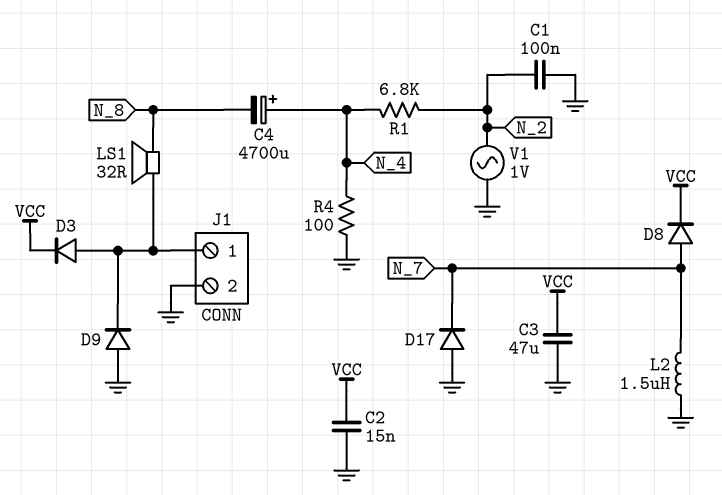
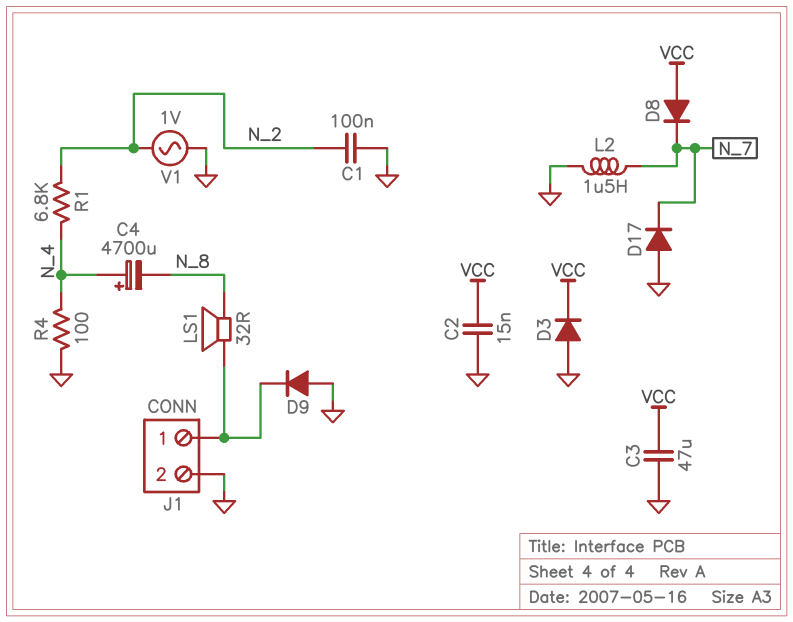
D3: diode (A J1/1, K VCC) -> diode (A GND, K VCC)
D8: diode (A N_7, K VCC) -> diode (A VCC, K N_7)

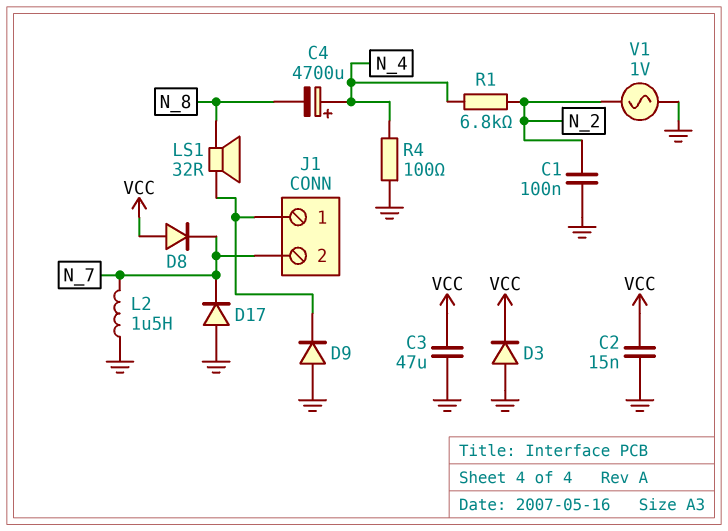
J1 pin 2: GND -> N_7

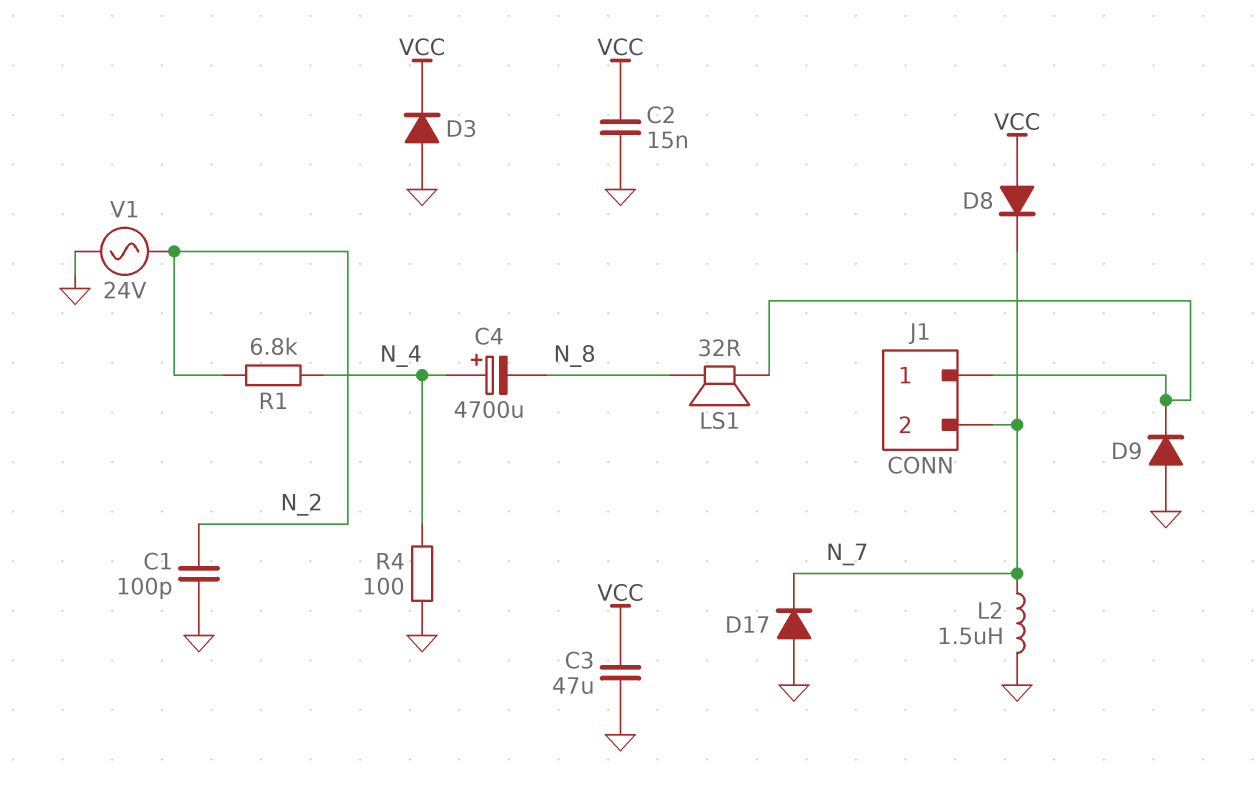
C1: 100nF (GND, N_2) -> 100pF (GND, N_2)
V1: AC 1V (GND, N_2) -> AC 24V (GND, N_2)

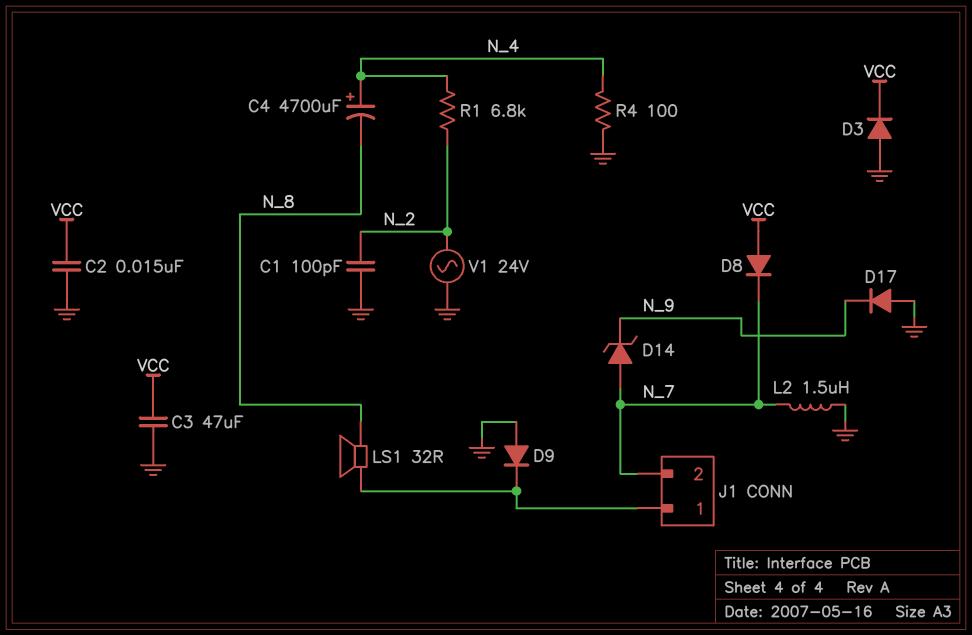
D14: none -> zener (A N_7, K N_9)
D17: diode (A GND, K N_7) -> diode (A GND, K N_9)

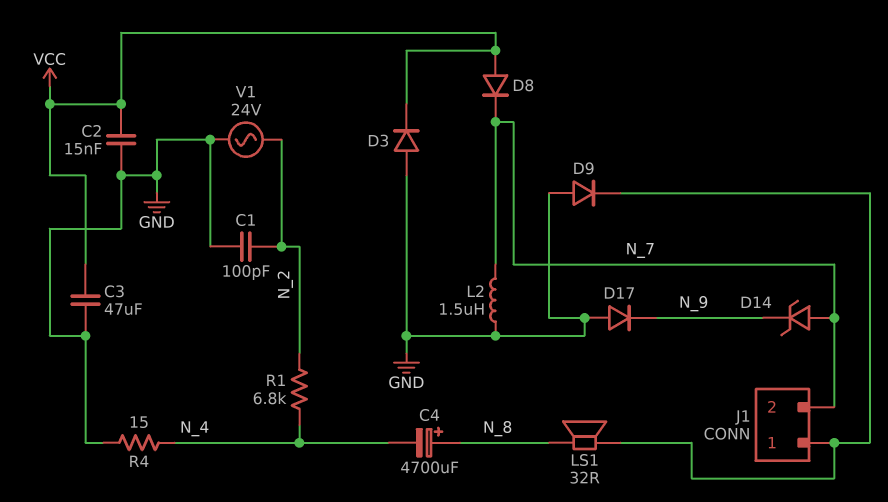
C4: 4700uF (plus N_4, minus N_8) -> 4700uF (plus N_8, minus N_4)
R4: 100 (GND, N_4) -> 15 (GND, N_4)

